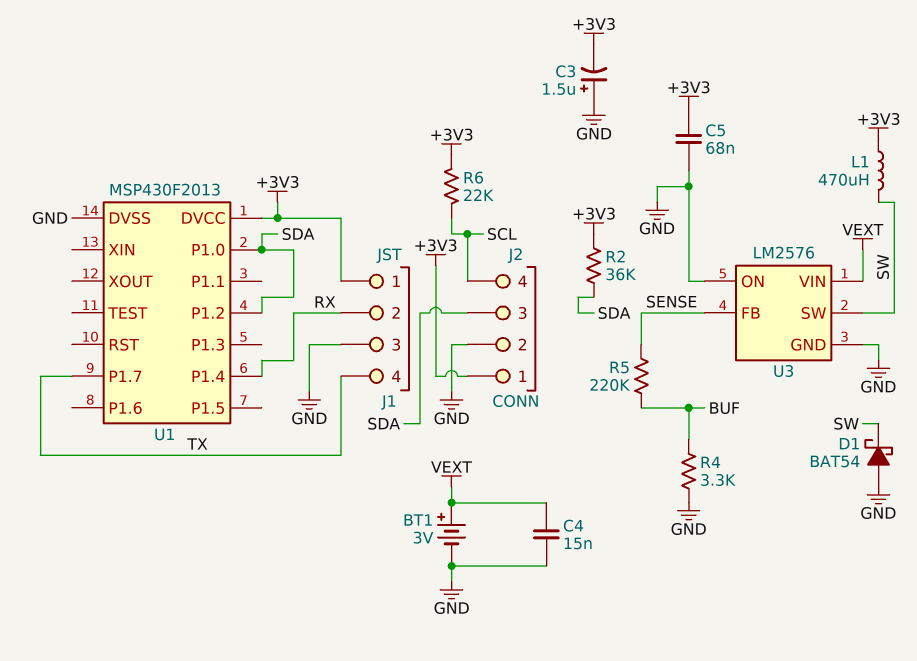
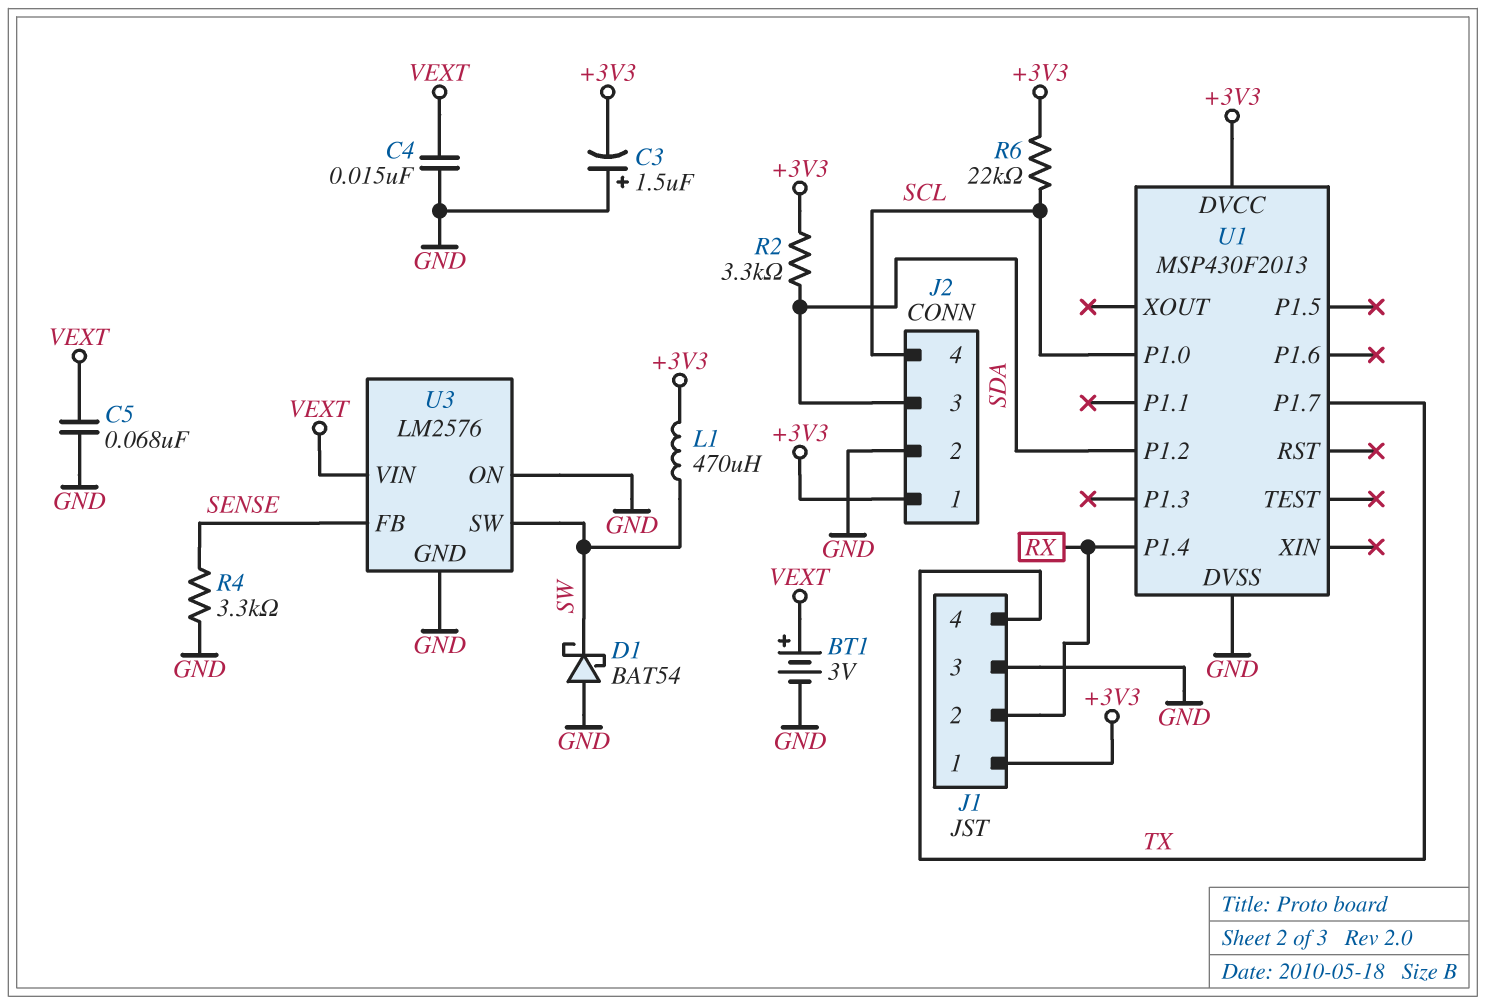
C5: 68nF (+3V3, GND) -> 68nF (GND, VEXT)
R2: 36k (+3V3, SDA) -> 3.3k (+3V3, SDA)
R4: 3.3k (BUF, GND) -> 3.3k (GND, SENSE)
R5: 220k (BUF, SENSE) -> none
U1 pin P1.0: SDA -> SCL

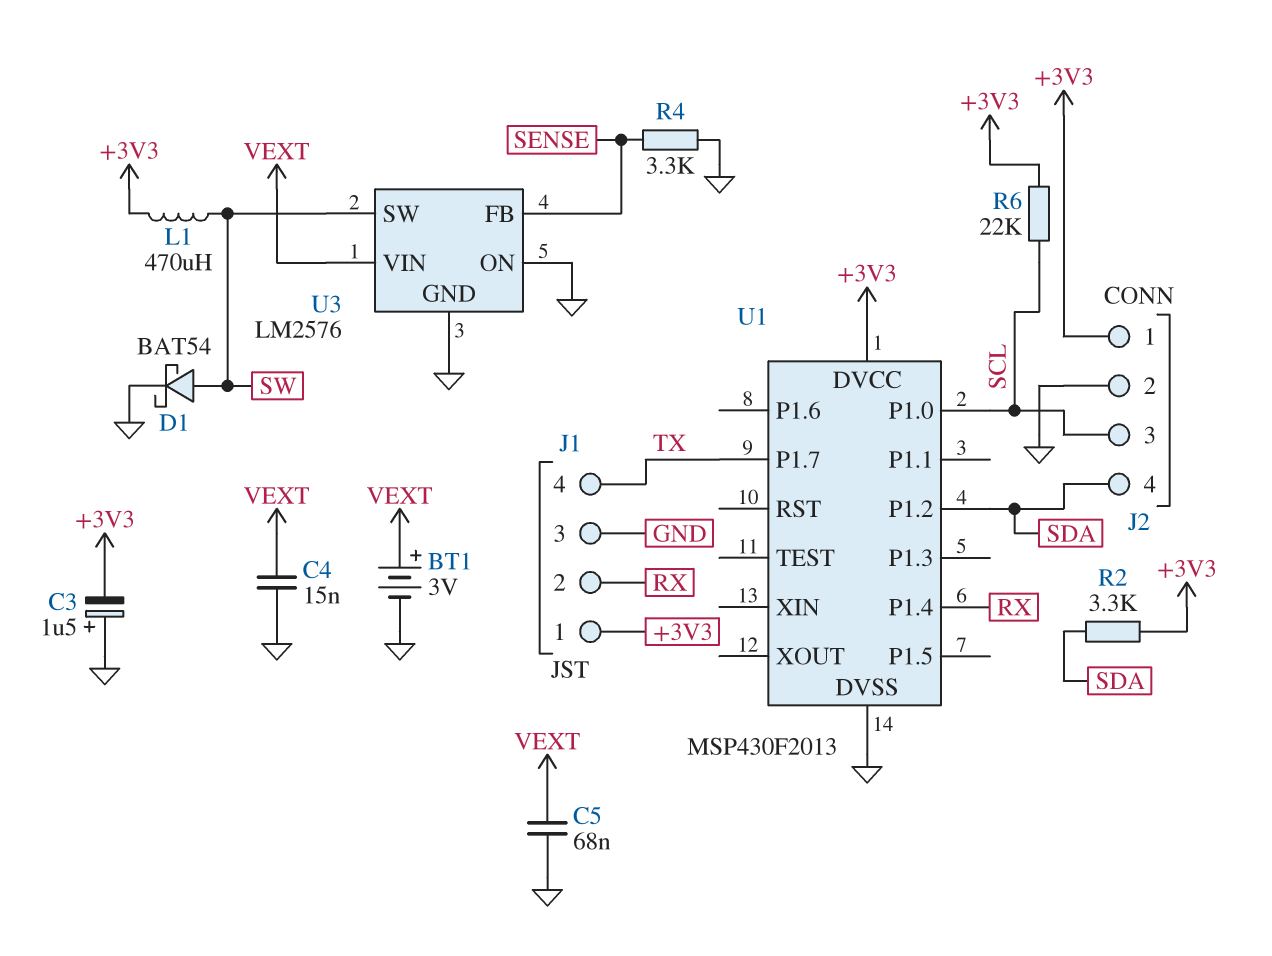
D1: schottky BAT54 (A GND, K SW) -> schottky BAT54 (A SW, K GND)
J2 pin 3: SDA -> SCL
J2 pin 4: SCL -> SDA

